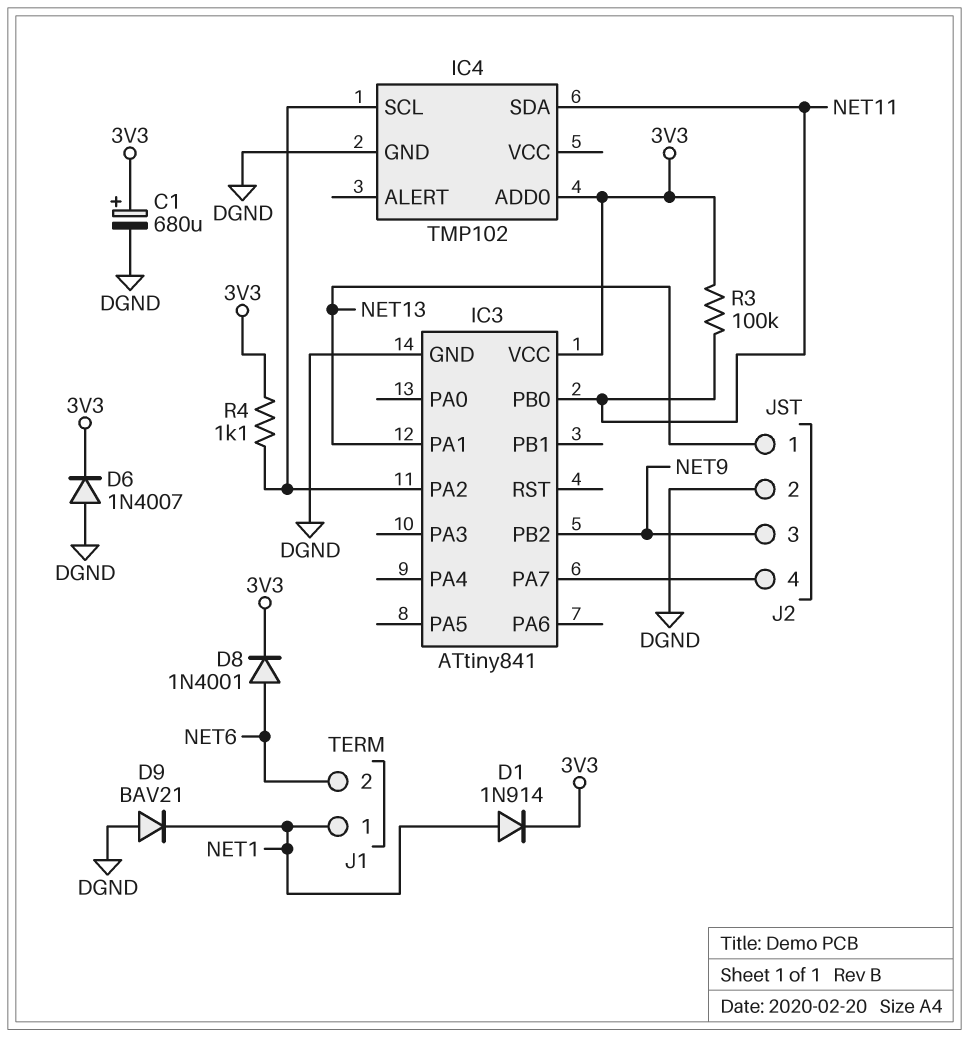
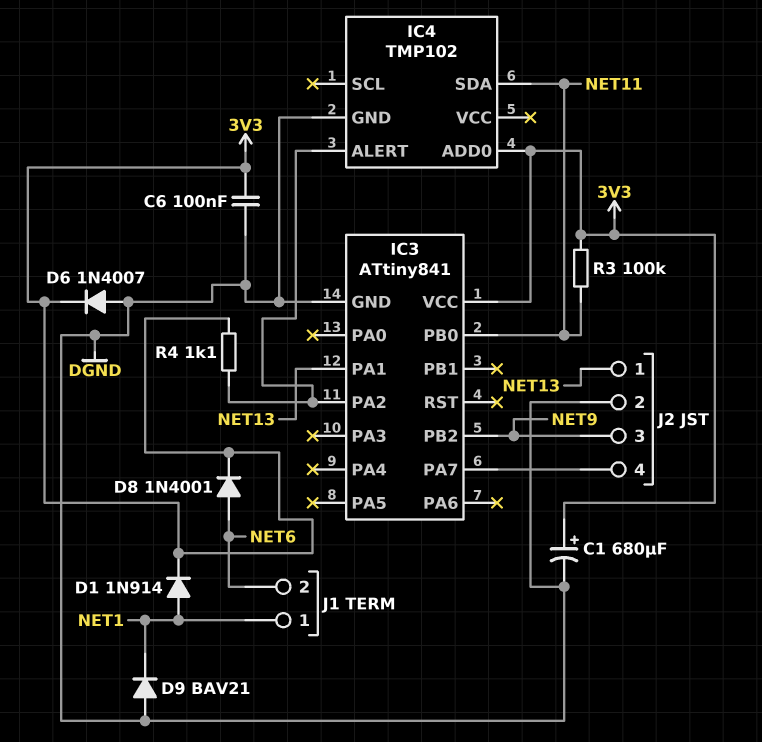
C6: none -> 100nF (3V3, DGND)
IC4 pin ALERT: none -> IC3/PA2
IC4 pin SCL: IC3/PA2 -> none

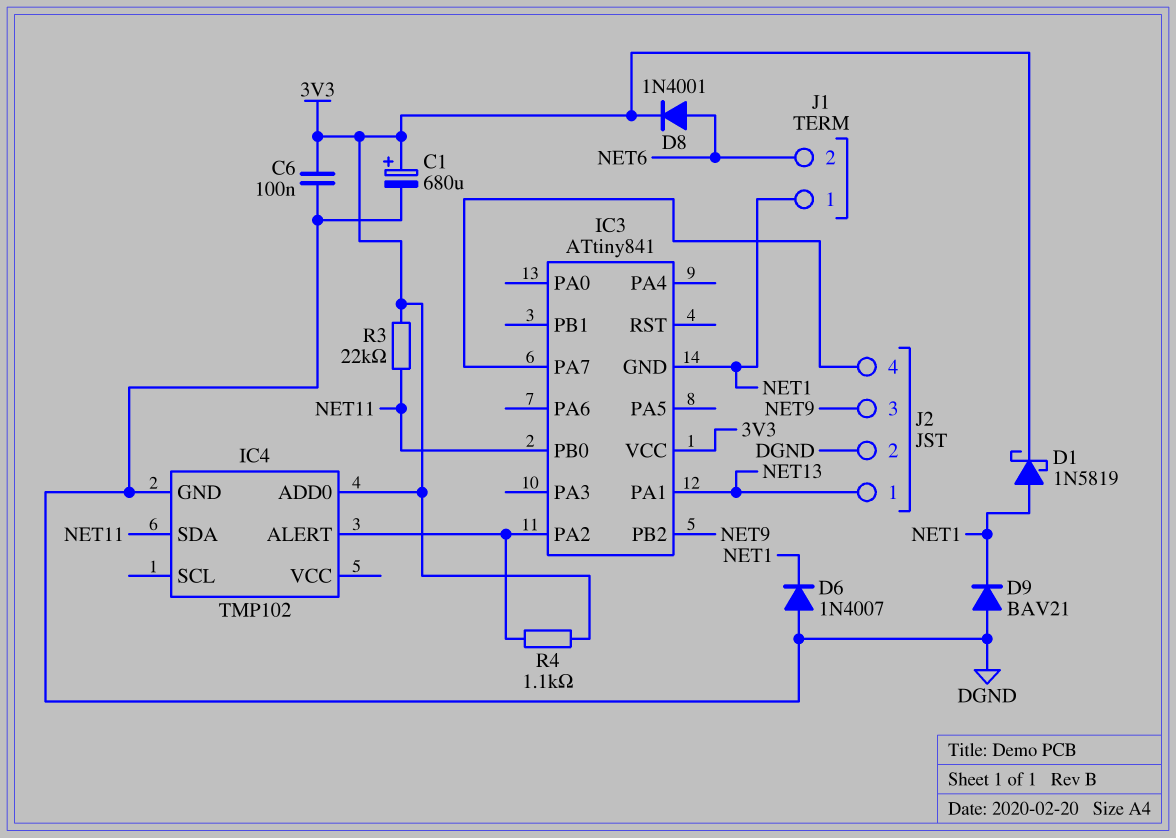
D1: diode 1N914 (A NET1, K 3V3) -> schottky 1N5819 (A NET1, K 3V3)
D6: diode 1N4007 (A DGND, K 3V3) -> diode 1N4007 (A DGND, K NET1)
IC3 pin GND: DGND -> NET1
R3: 100k (3V3, NET11) -> 22k (3V3, NET11)

